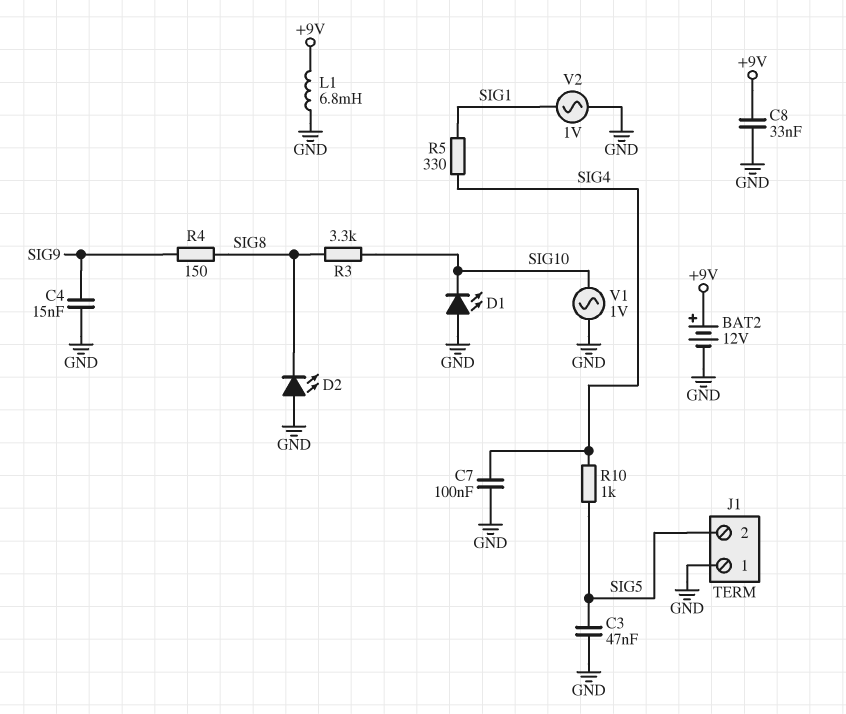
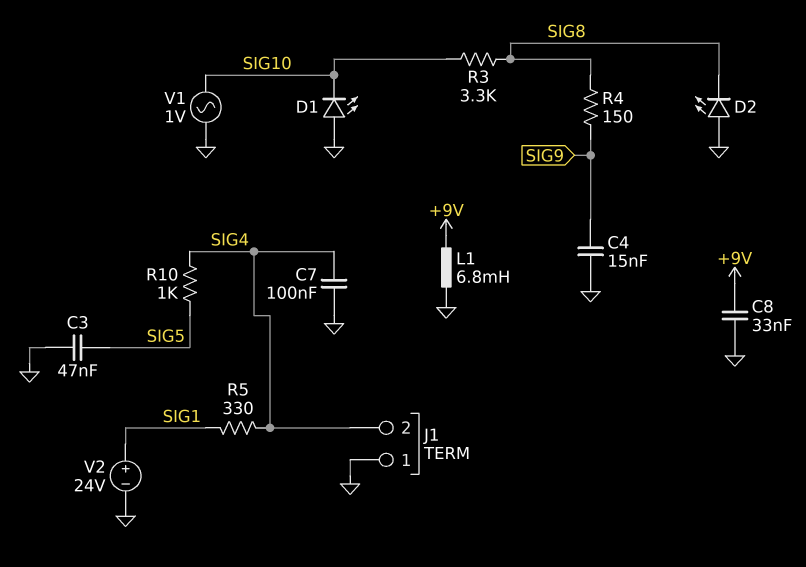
BAT2: 12V (plus +9V, minus GND) -> none
J1 pin 2: SIG5 -> SIG4
V2: AC 1V (GND, SIG1) -> 24V (plus SIG1, minus GND)

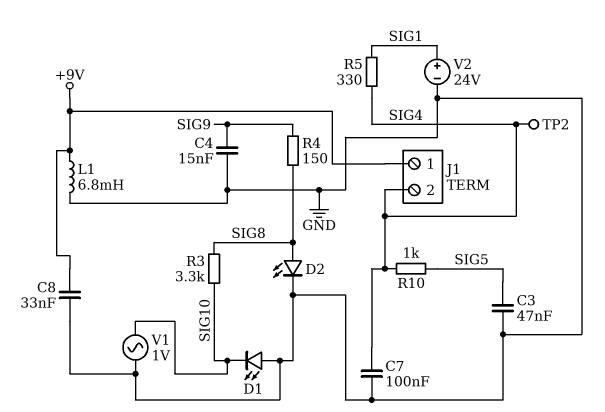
D2: LED (A GND, K SIG8) -> LED (A SIG8, K GND)
J1 pin 1: GND -> +9V
TP2: none -> test point (SIG4)

